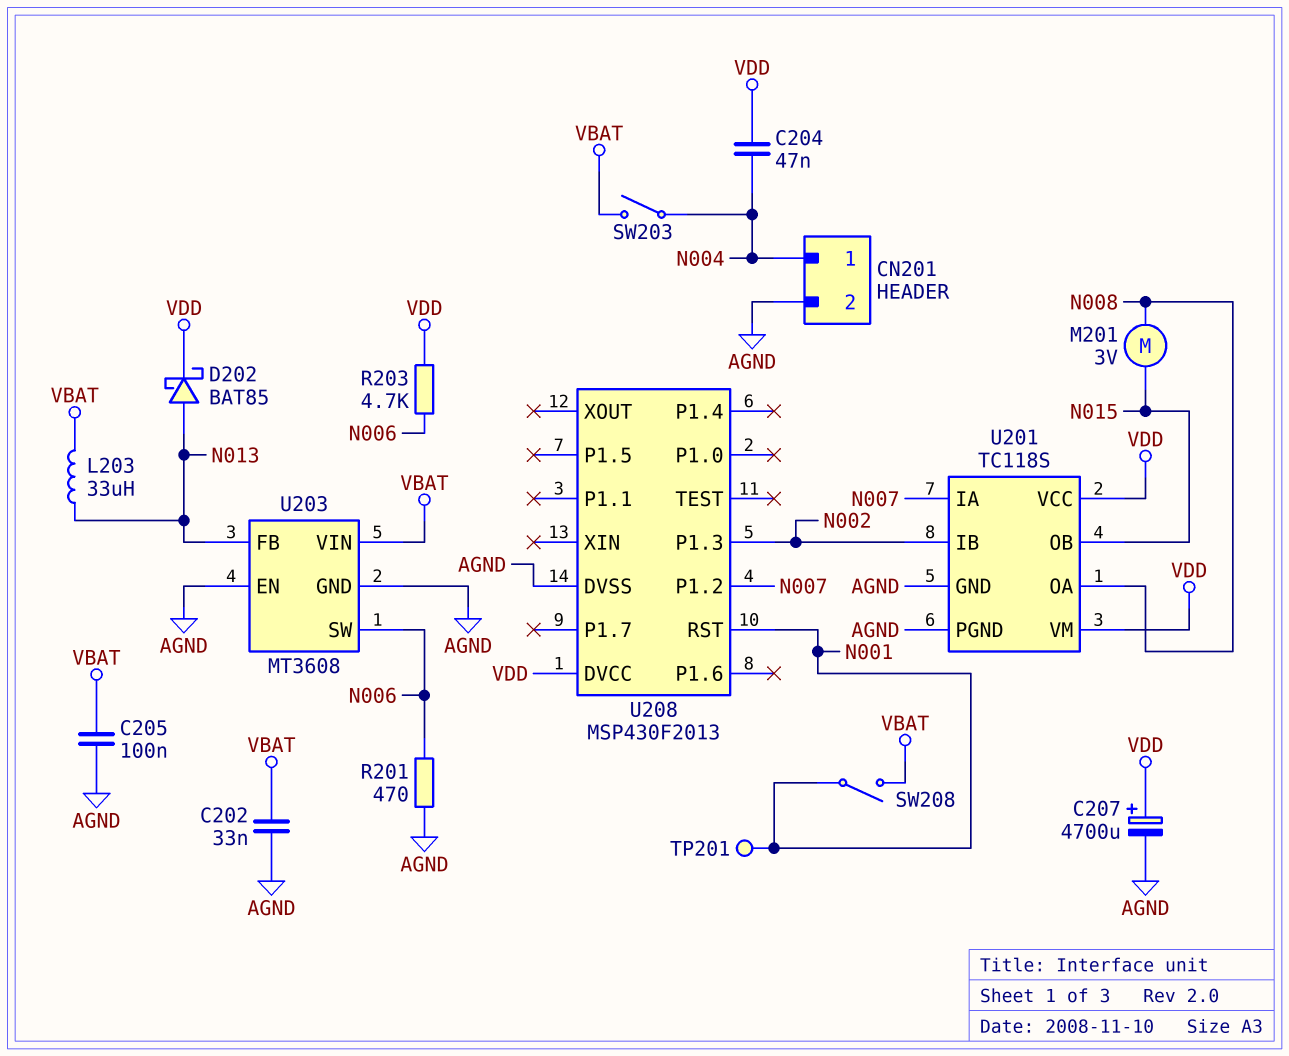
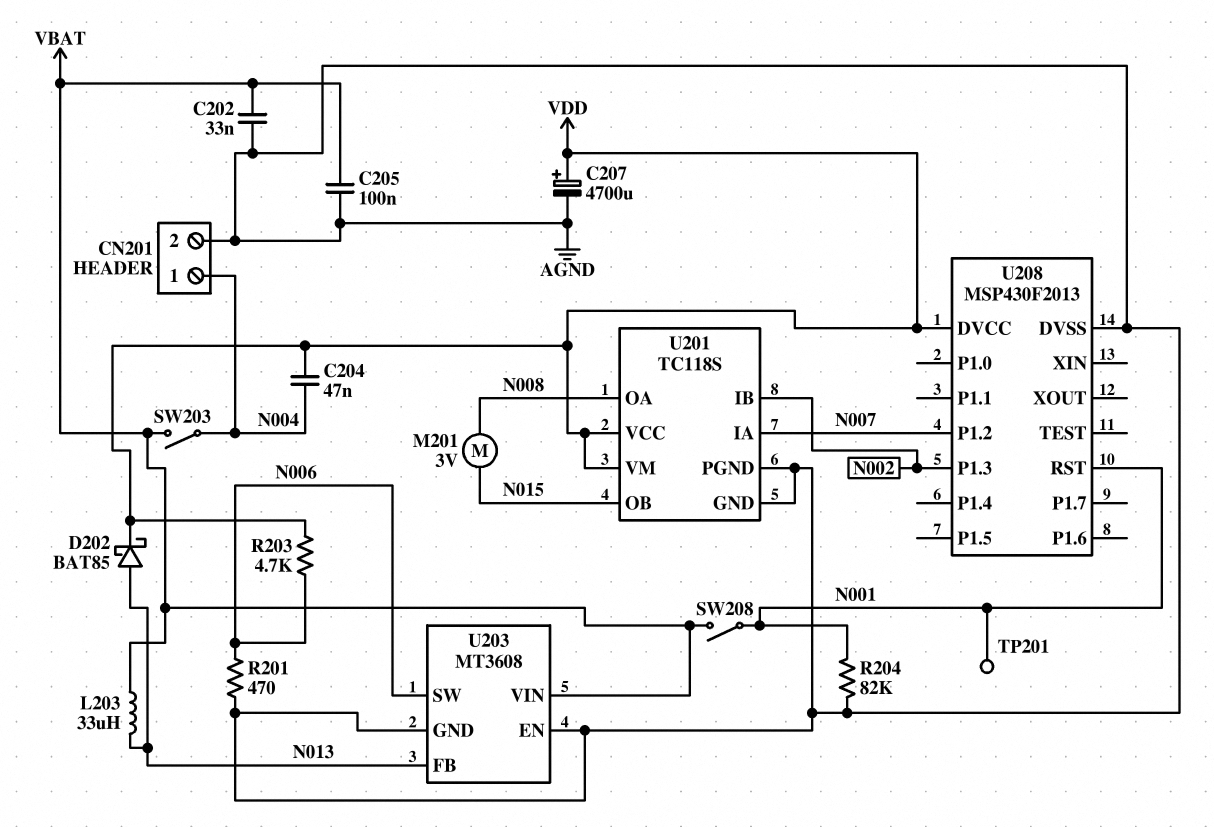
R204: none -> 82k (AGND, N001)

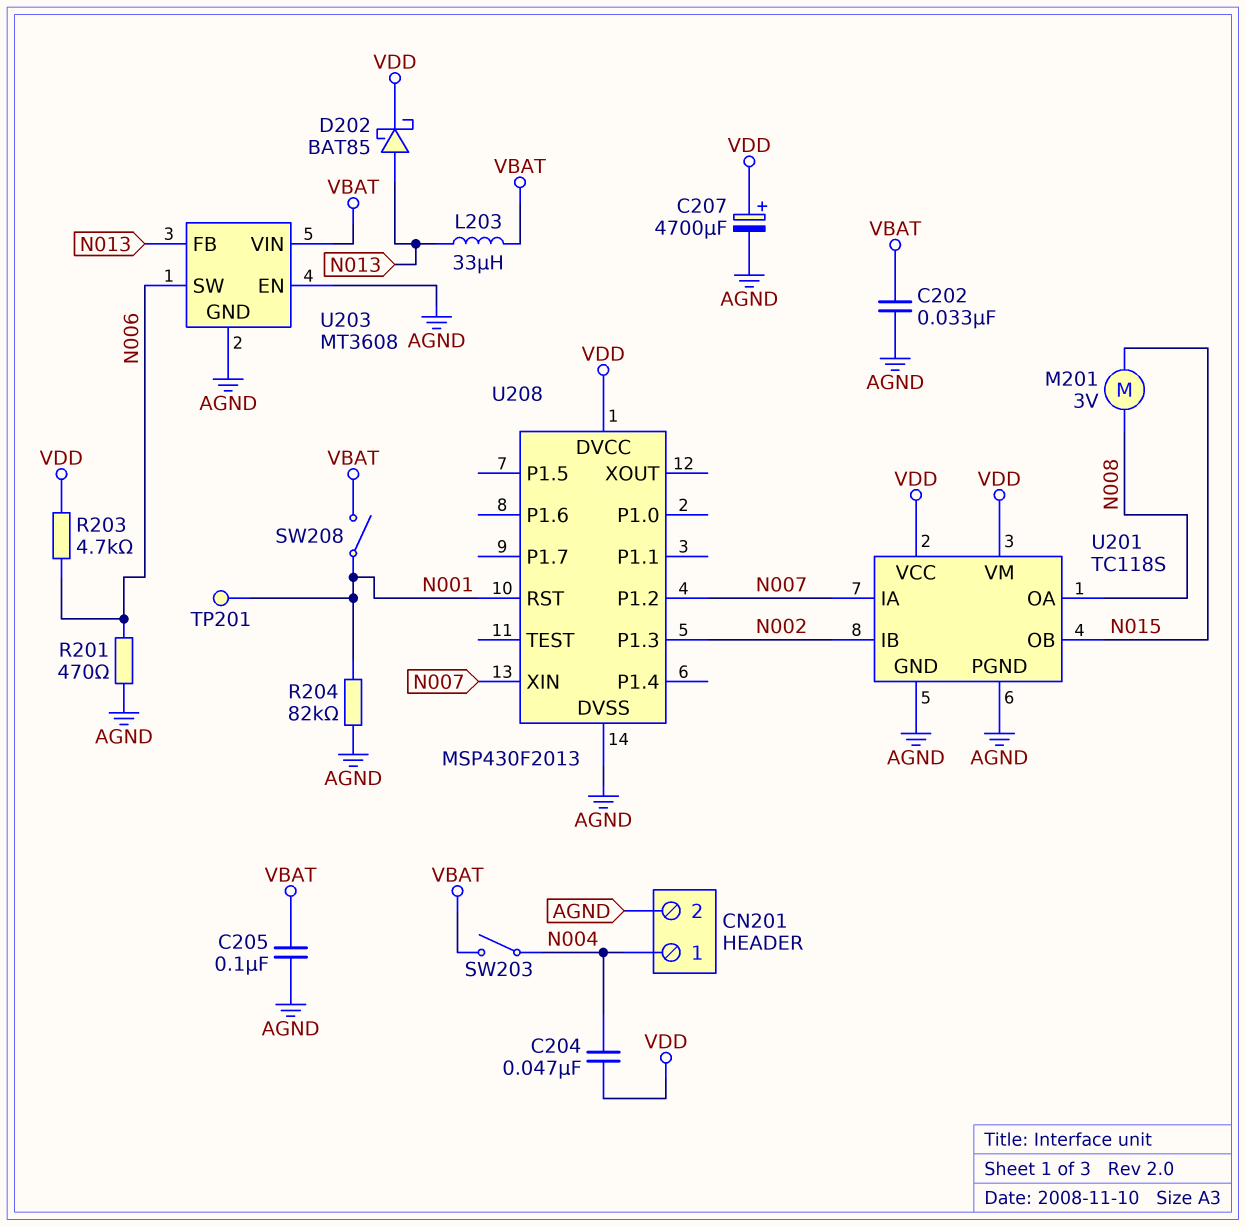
U208 pin XIN: none -> N007

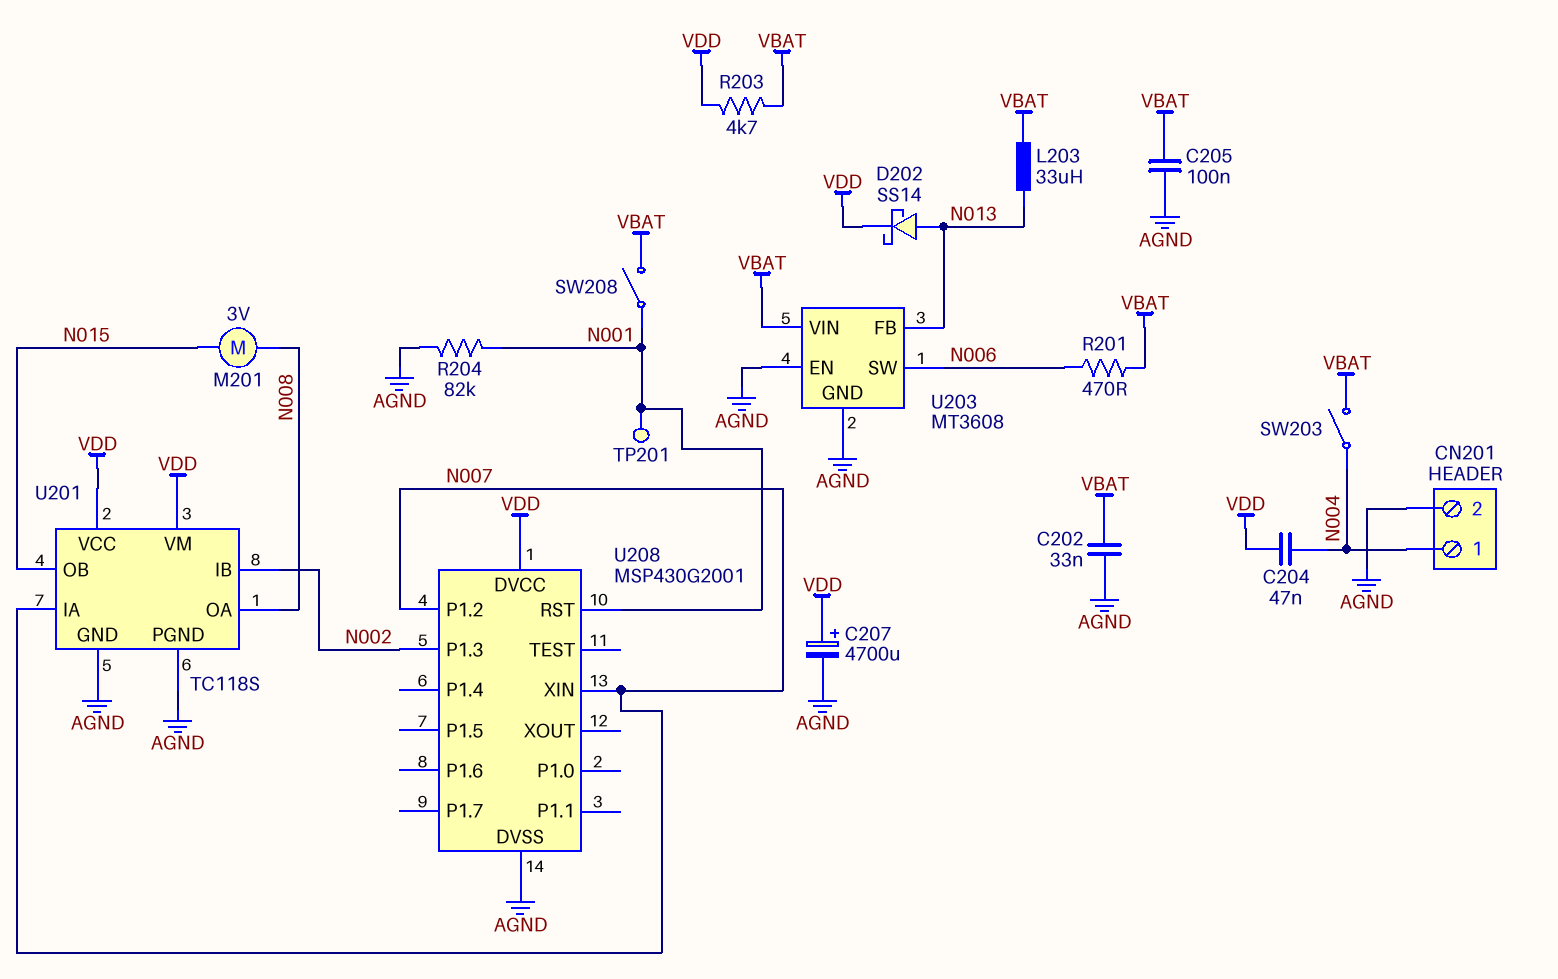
D202: schottky BAT85 (A N013, K VDD) -> schottky SS14 (A N013, K VDD)
R201: 470 (AGND, N006) -> 470 (N006, VBAT)
R203: 4.7k (N006, VDD) -> 4.7k (VBAT, VDD)
U208: MSP430F2013 -> MSP430G2001

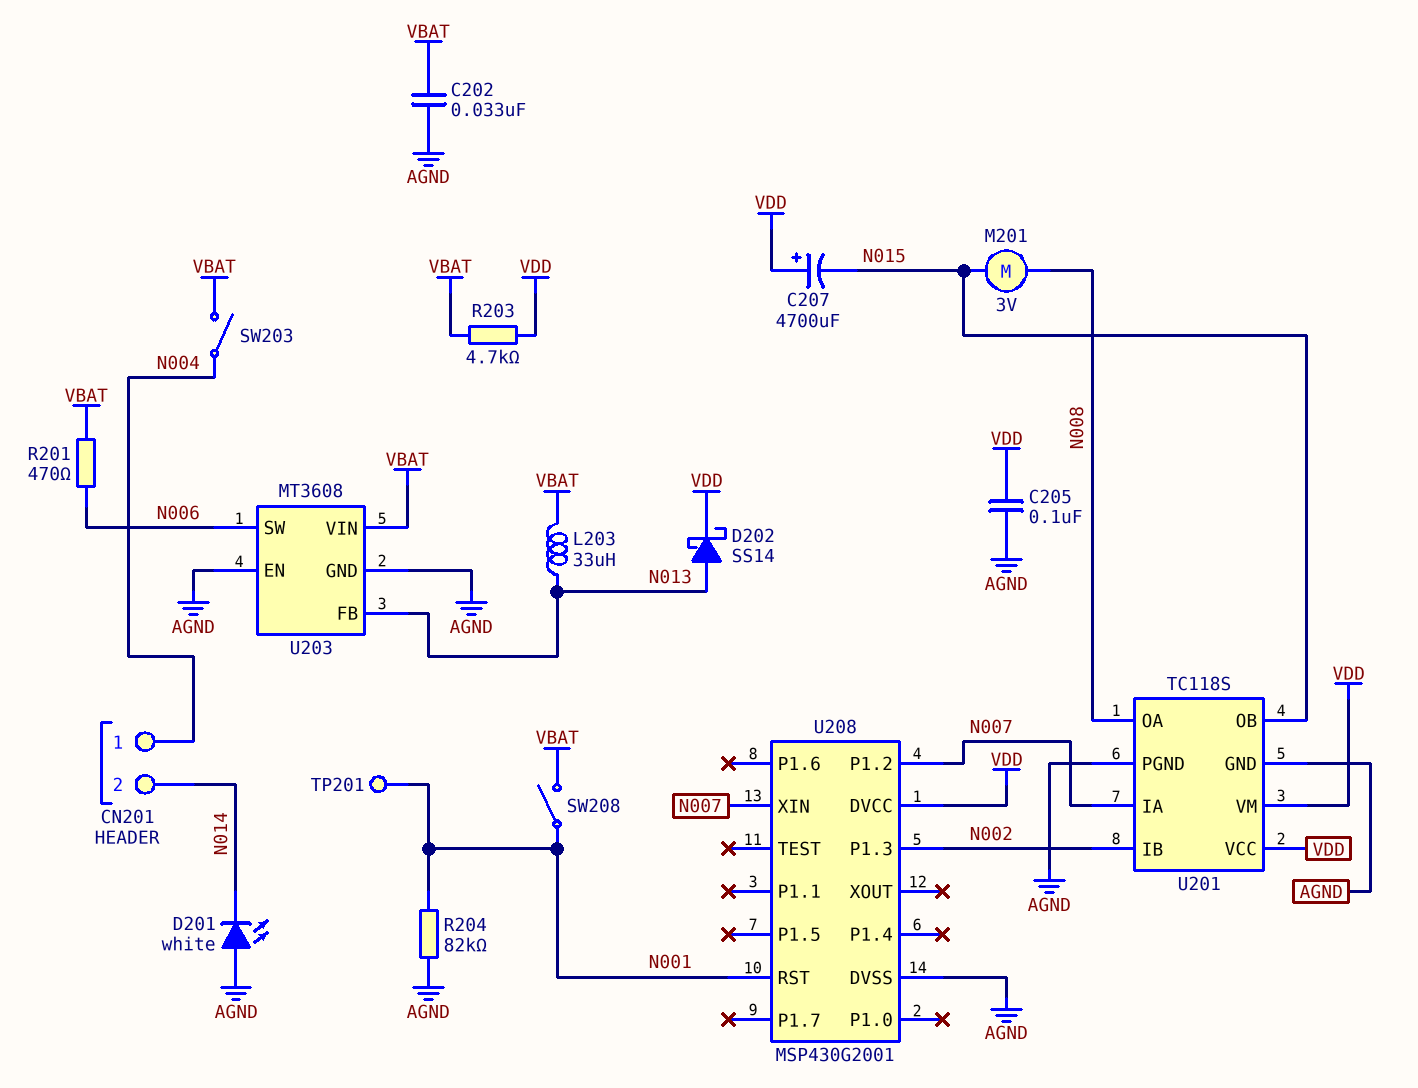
C204: 47nF (N004, VDD) -> none
C205: 100nF (AGND, VBAT) -> 100nF (AGND, VDD)
C207: 4700uF (plus VDD, minus AGND) -> 4700uF (plus VDD, minus N015)
CN201 pin 2: AGND -> N014
D201: none -> LED white (A AGND, K N014)

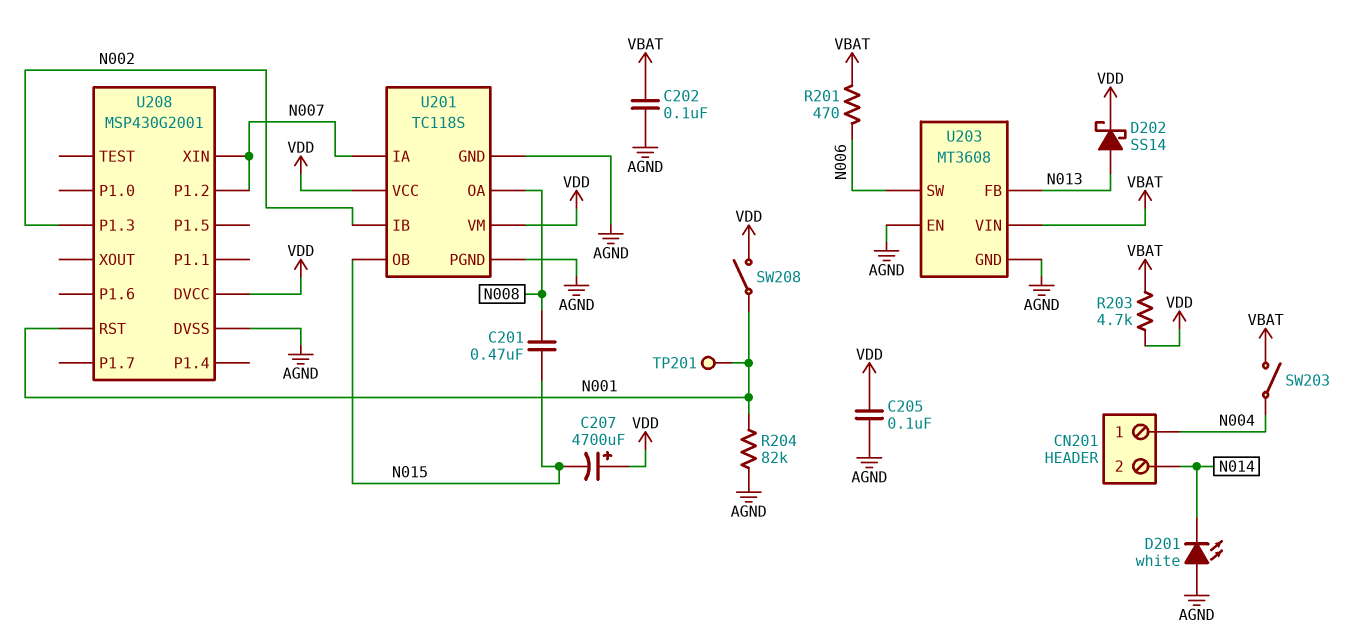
C201: none -> 470nF (N008, N015)
C202: 33nF (AGND, VBAT) -> 100nF (AGND, VBAT)
L203: 33uH (N013, VBAT) -> none
M201: motor 3V (N008, N015) -> none
SW208: switch (N001, VBAT) -> switch (N001, VDD)

